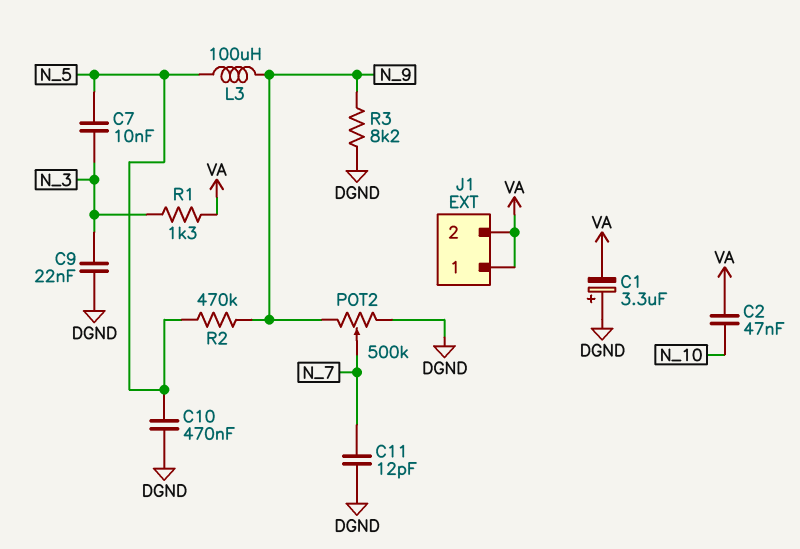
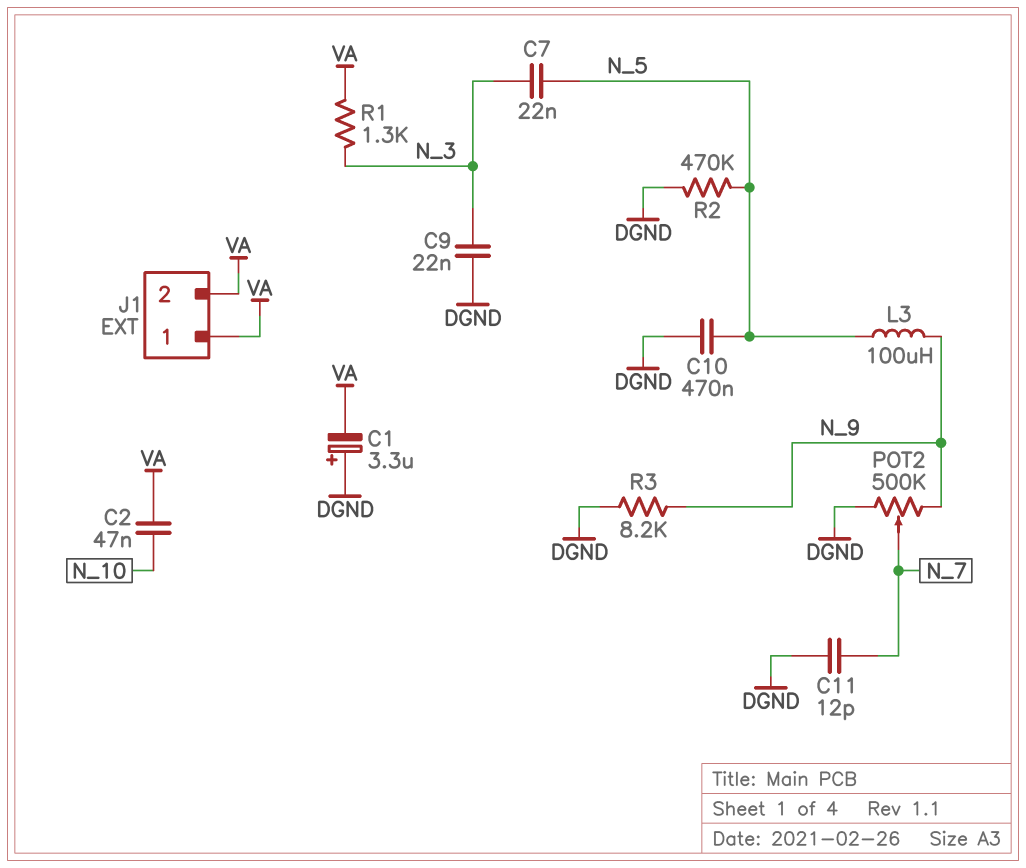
C7: 10nF (N_3, N_5) -> 22nF (N_3, N_5)
R2: 470k (N_5, N_9) -> 470k (DGND, N_5)

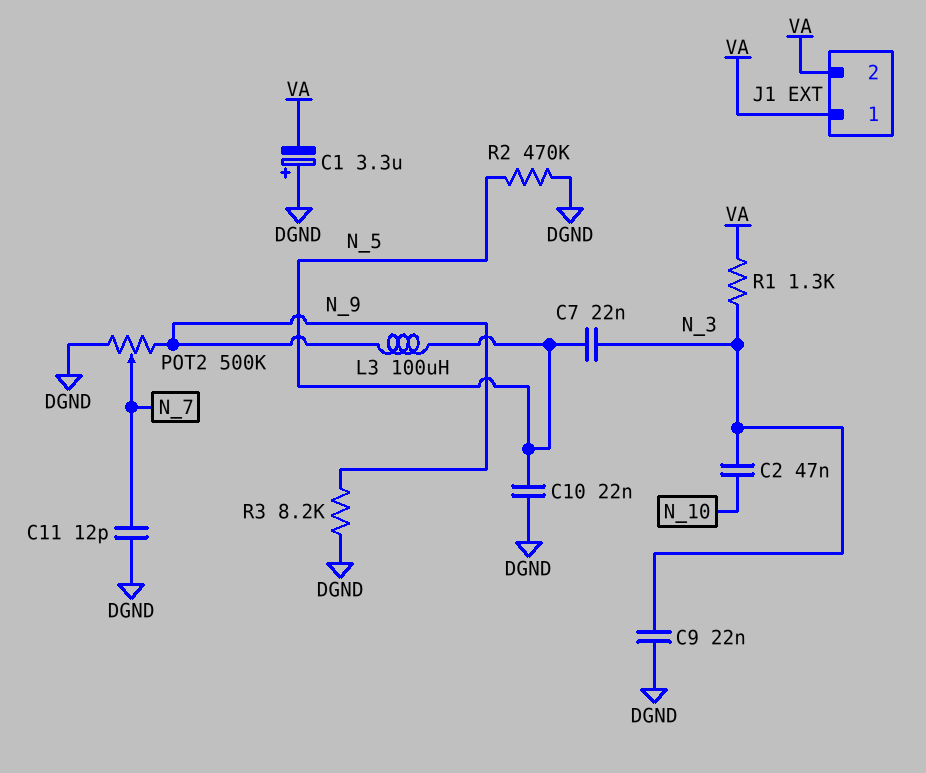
C2: 47nF (N_10, VA) -> 47nF (N_3, N_10)
C10: 470nF (DGND, N_5) -> 22nF (DGND, N_5)

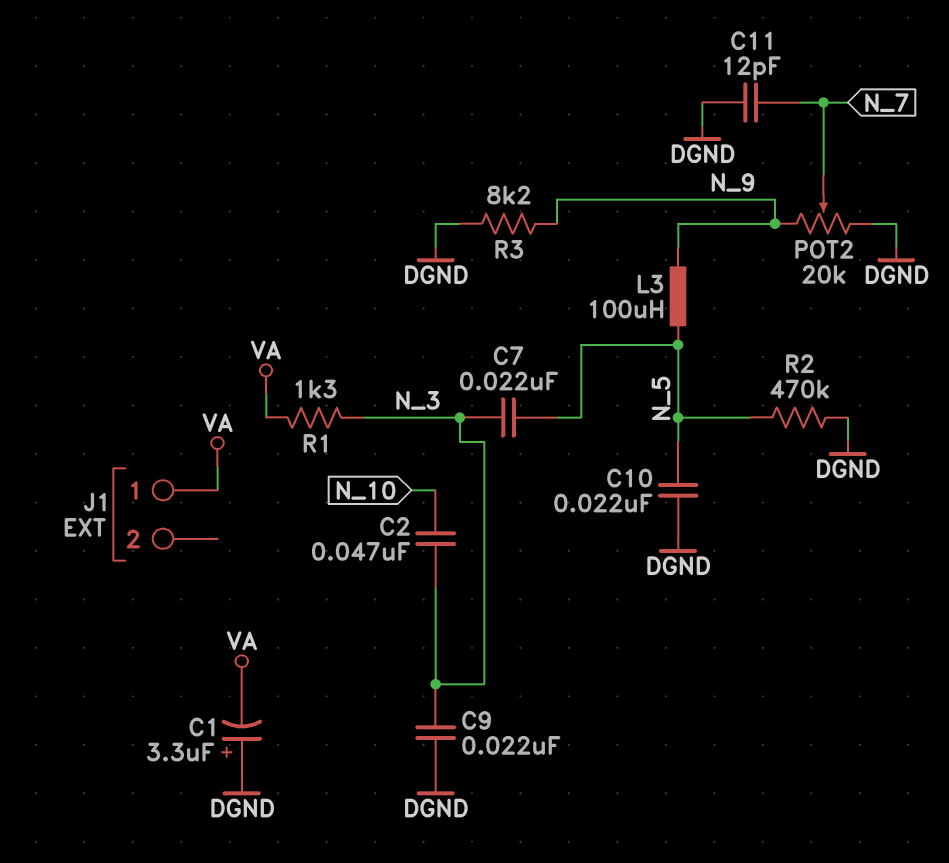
J1 pin 2: VA -> none
POT2: 500k (DGND, N_9, wiper N_7) -> 20k (DGND, N_9, wiper N_7)

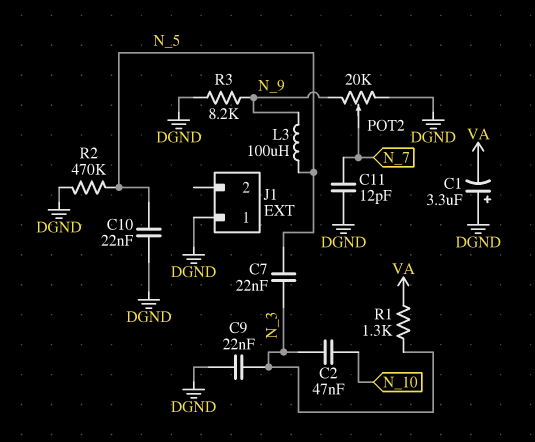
J1 pin 1: VA -> DGND

